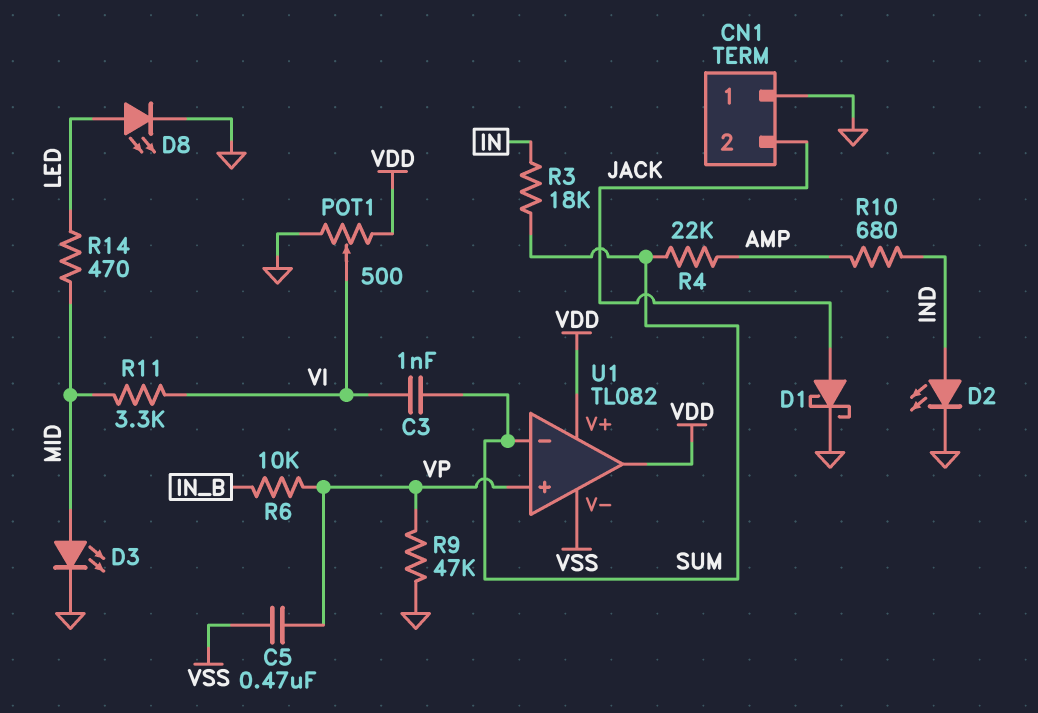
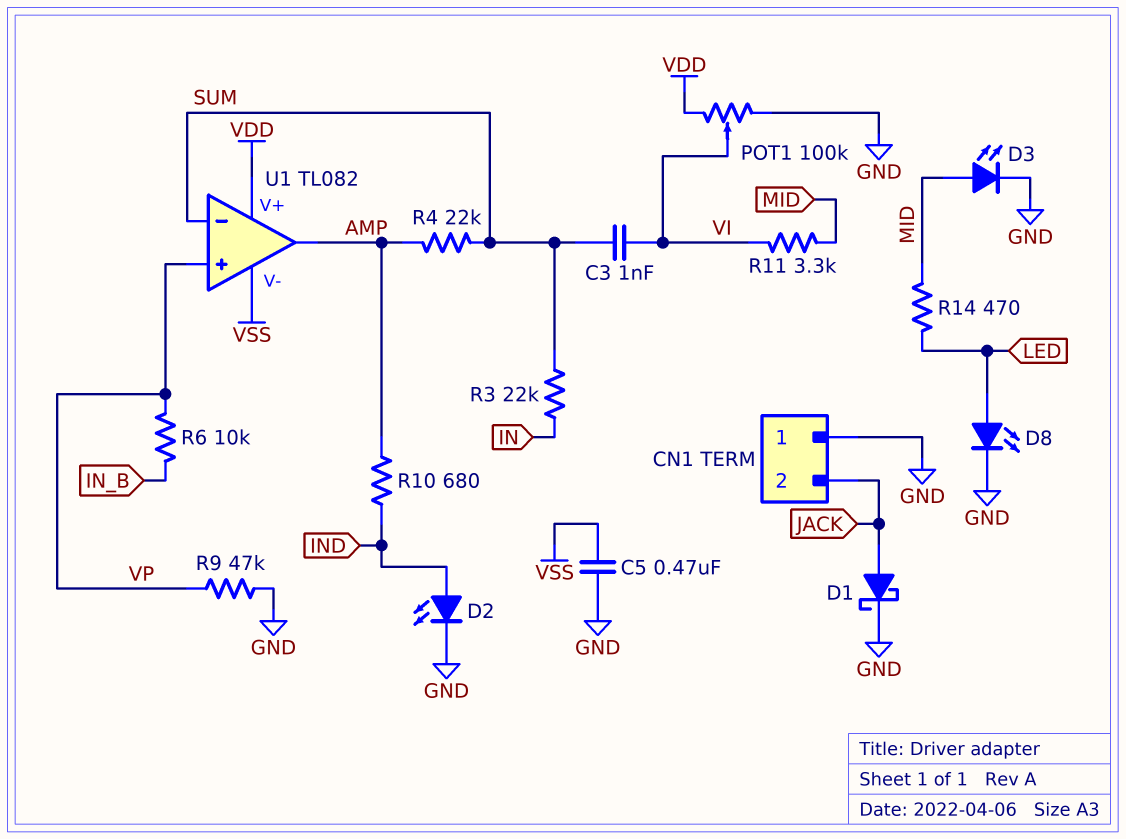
C5: 470nF (VP, VSS) -> 470nF (GND, VSS)
POT1: 500 (GND, VDD, wiper VI) -> 100k (GND, VDD, wiper VI)
R3: 18k (IN, SUM) -> 22k (IN, SUM)
U1 pin out: VDD -> AMP

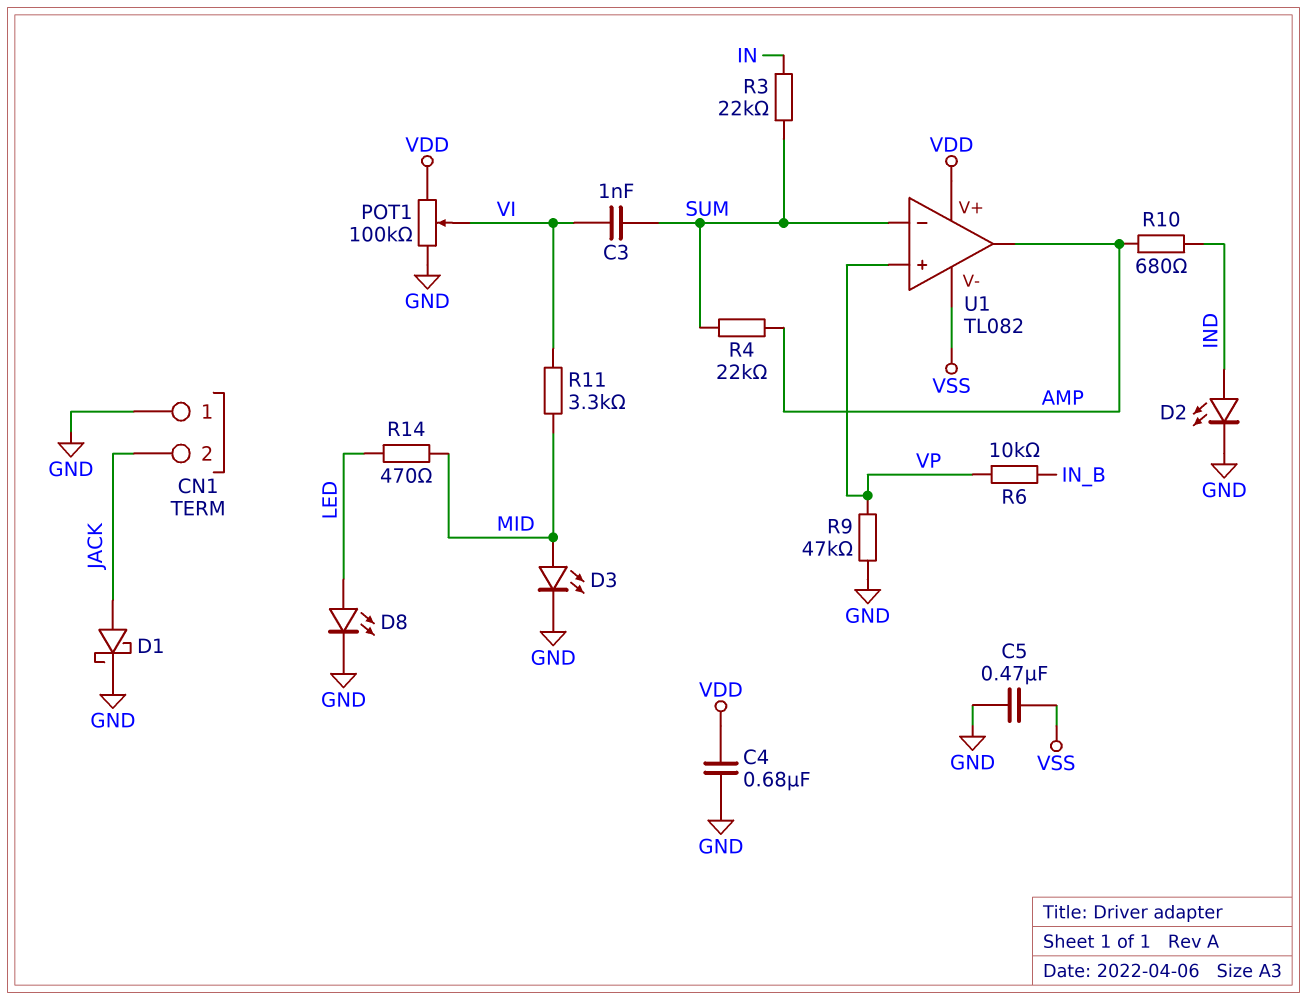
C4: none -> 680nF (GND, VDD)

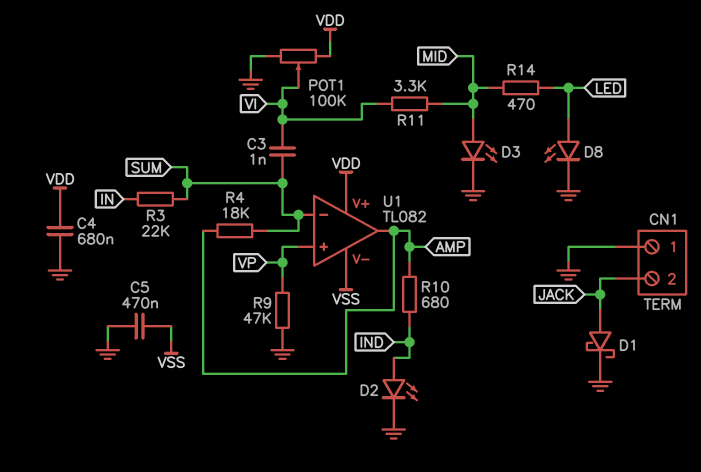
R4: 22k (AMP, SUM) -> 18k (AMP, SUM)
R6: 10k (IN_B, VP) -> none

